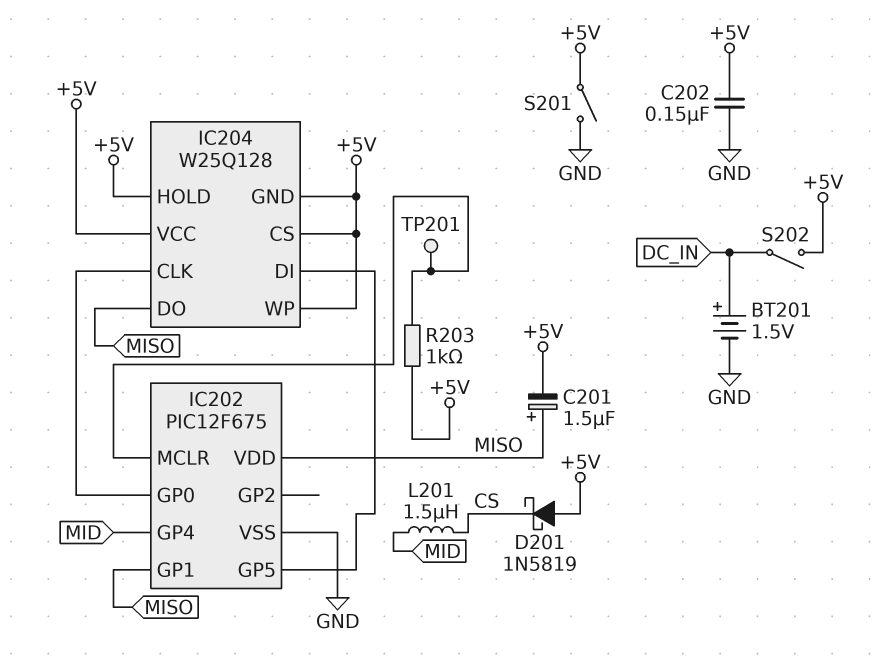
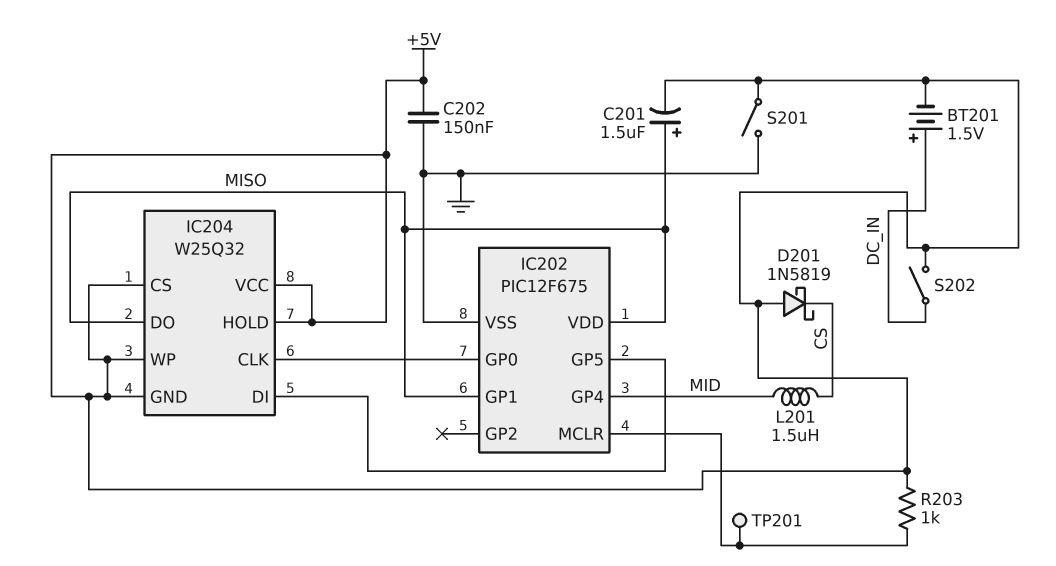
BT201: 1.5V (plus DC_IN, minus GND) -> 1.5V (plus DC_IN, minus +5V)
IC204: W25Q128 -> W25Q32

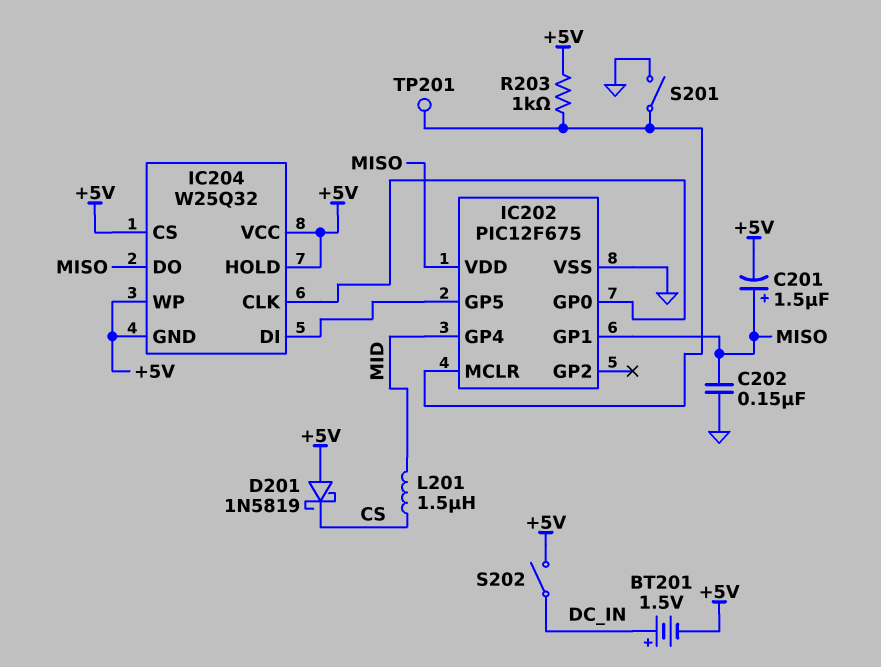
C202: 150nF (+5V, GND) -> 150nF (GND, MISO)
S201: switch (+5V, GND) -> switch (GND, IC202/MCLR)

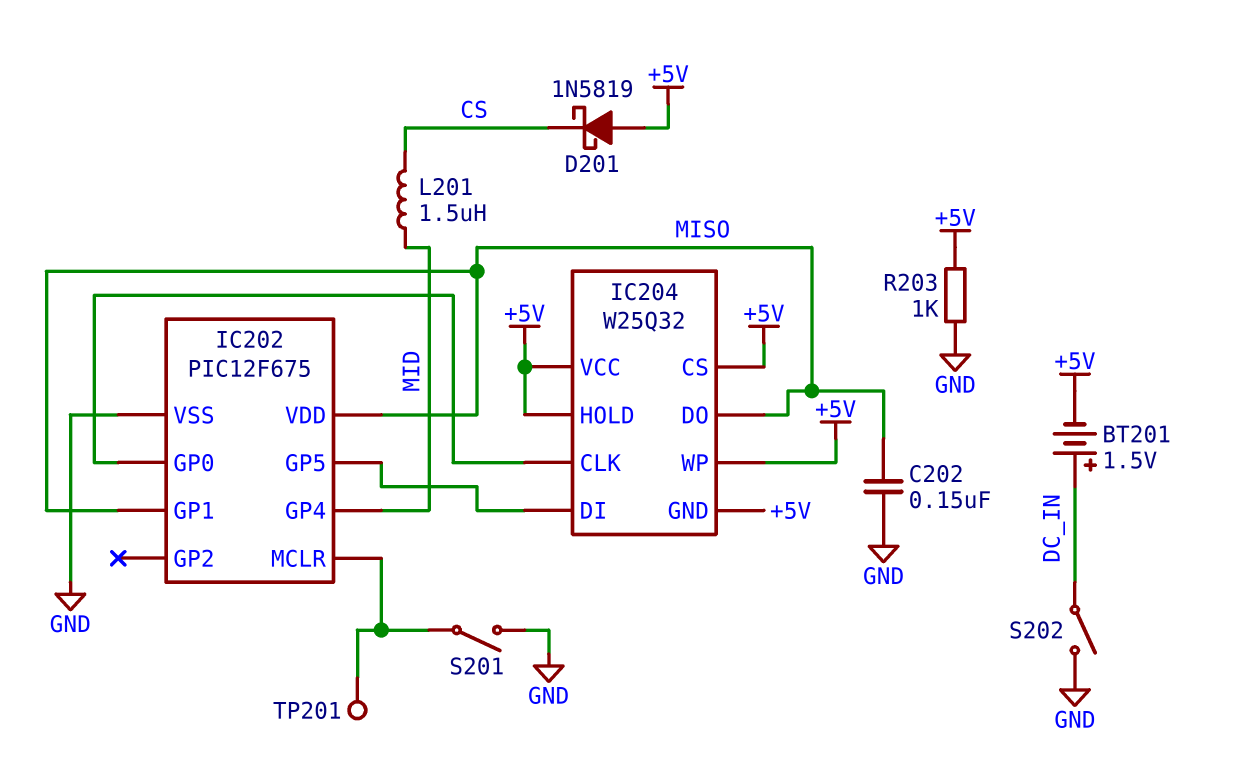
C201: 1.5uF (plus MISO, minus +5V) -> none
R203: 1k (+5V, IC202/MCLR) -> 1k (+5V, GND)
S202: switch (+5V, DC_IN) -> switch (DC_IN, GND)

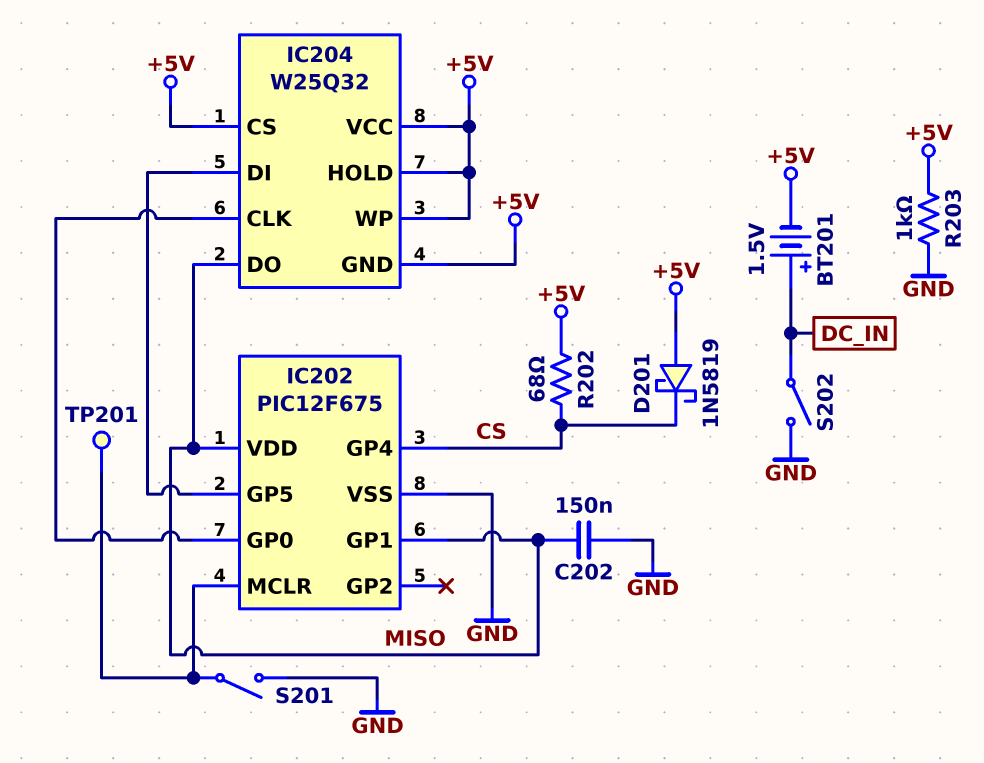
IC202 pin GP4: MID -> CS
L201: 1.5uH (CS, MID) -> none
R202: none -> 68 (+5V, CS)

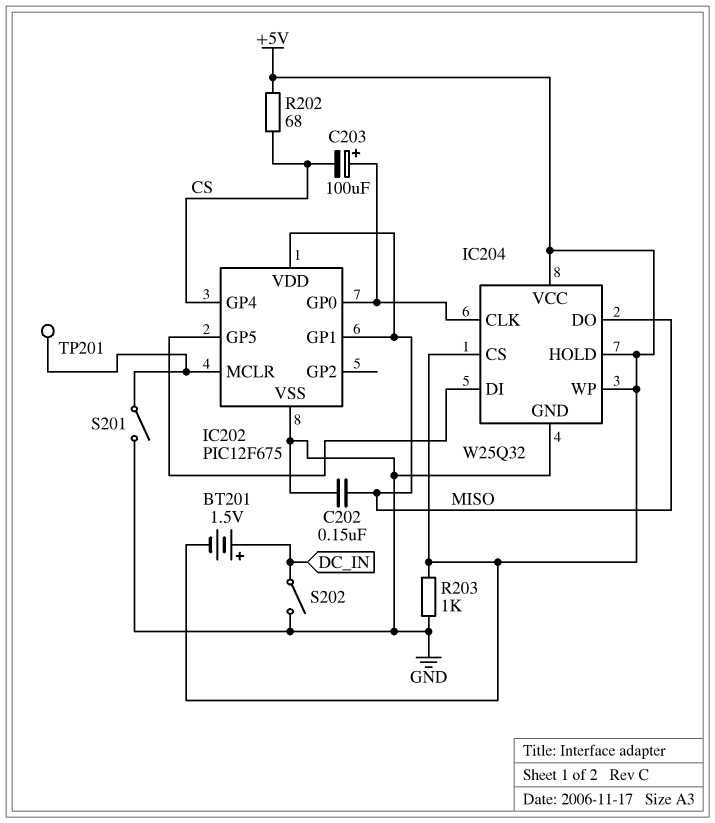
C203: none -> 100uF (plus IC202/GP0, minus CS)
D201: schottky 1N5819 (A +5V, K CS) -> none
IC204 pin GND: +5V -> GND

